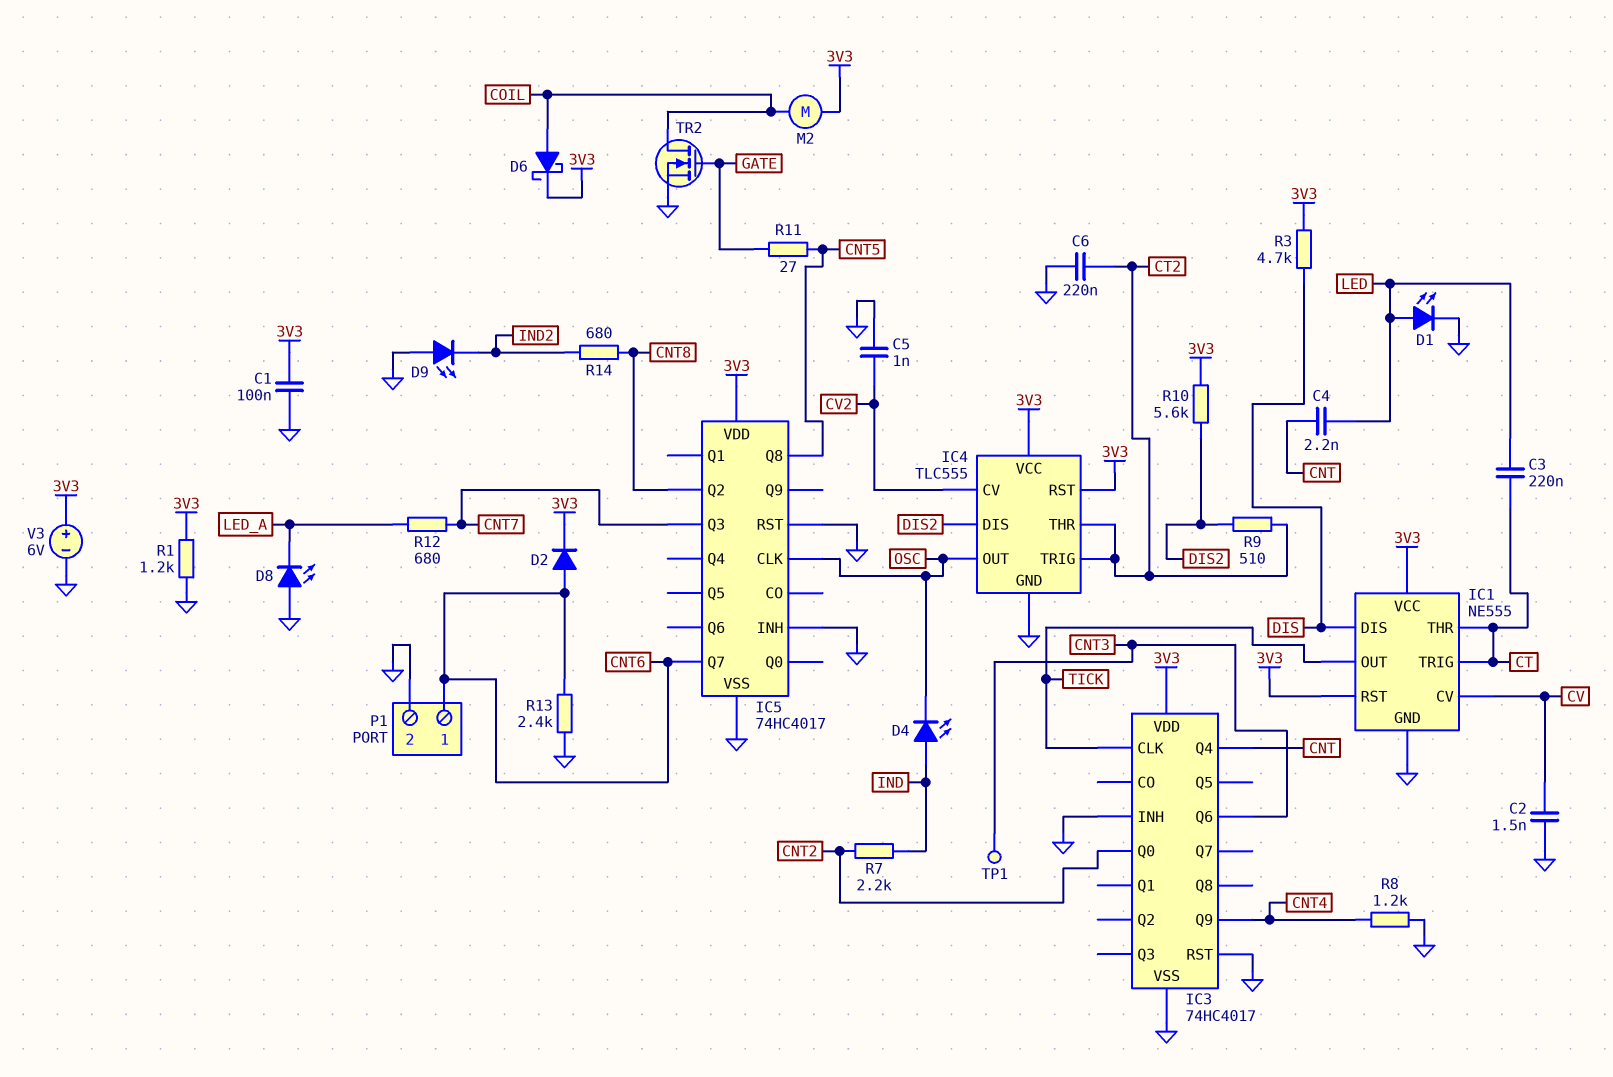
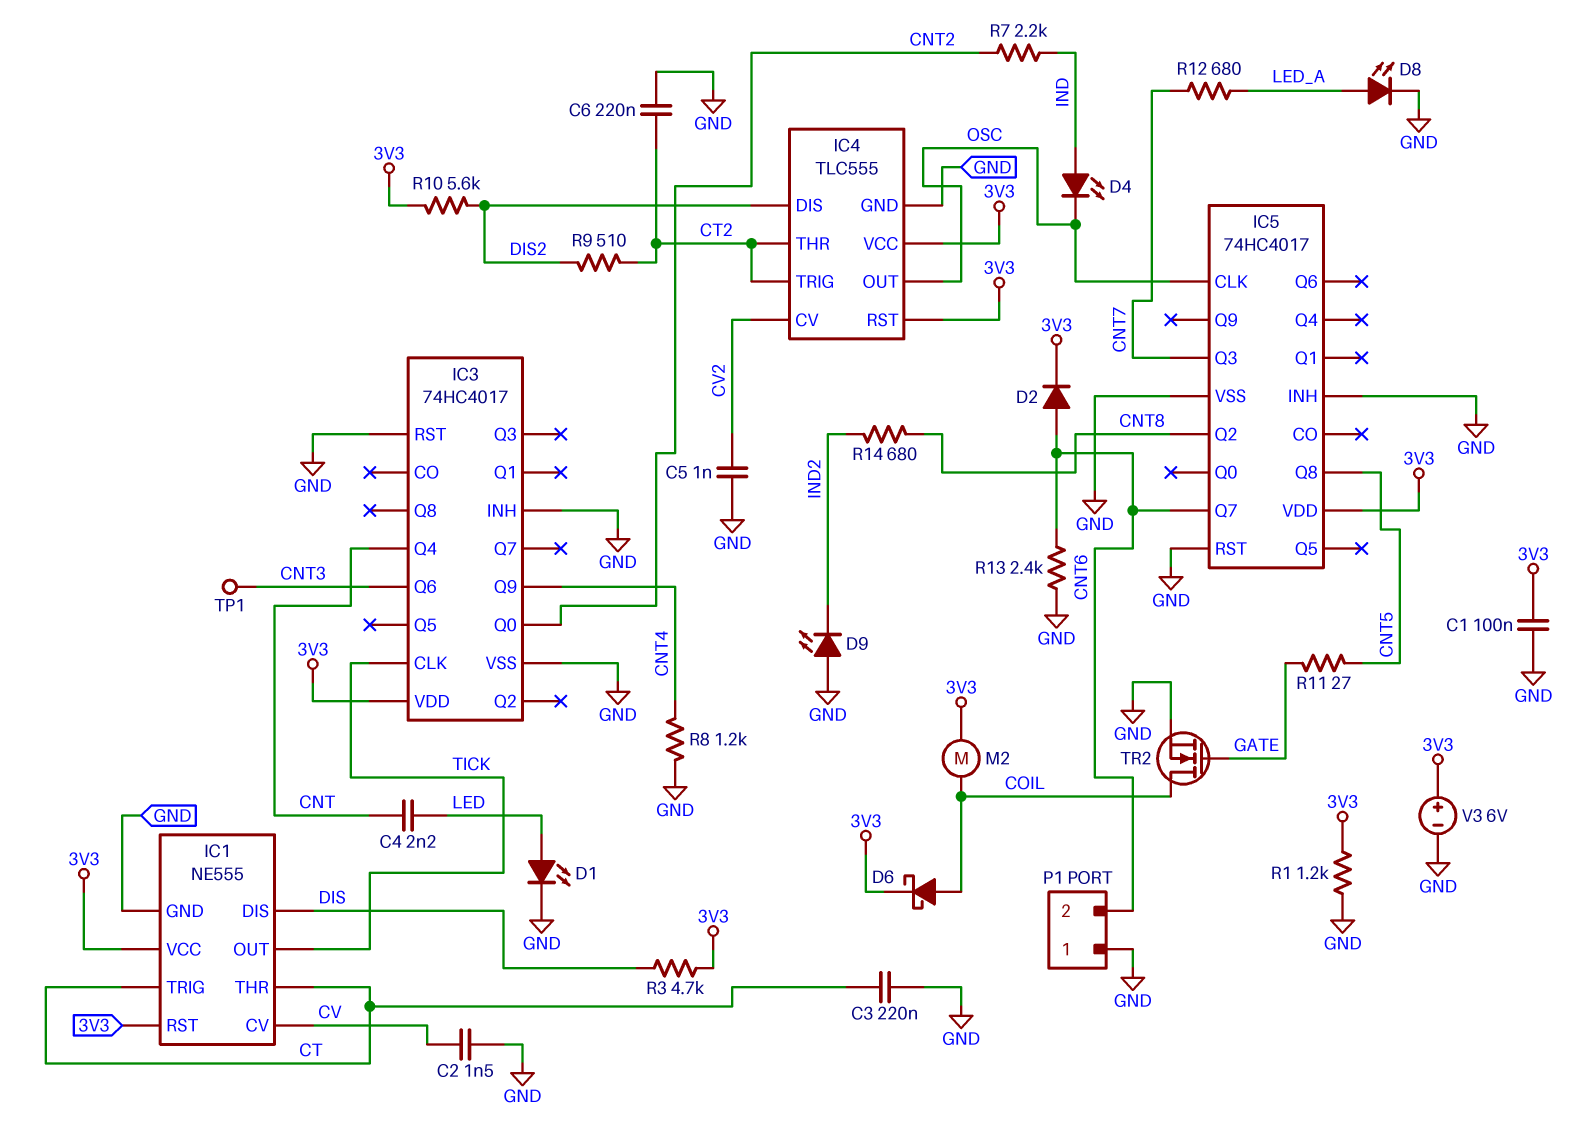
C3: 220nF (CT, LED) -> 220nF (CT, GND)
D8: LED (A GND, K LED_A) -> LED (A LED_A, K GND)
P1 pin 1: CNT6 -> GND
P1 pin 2: GND -> CNT6

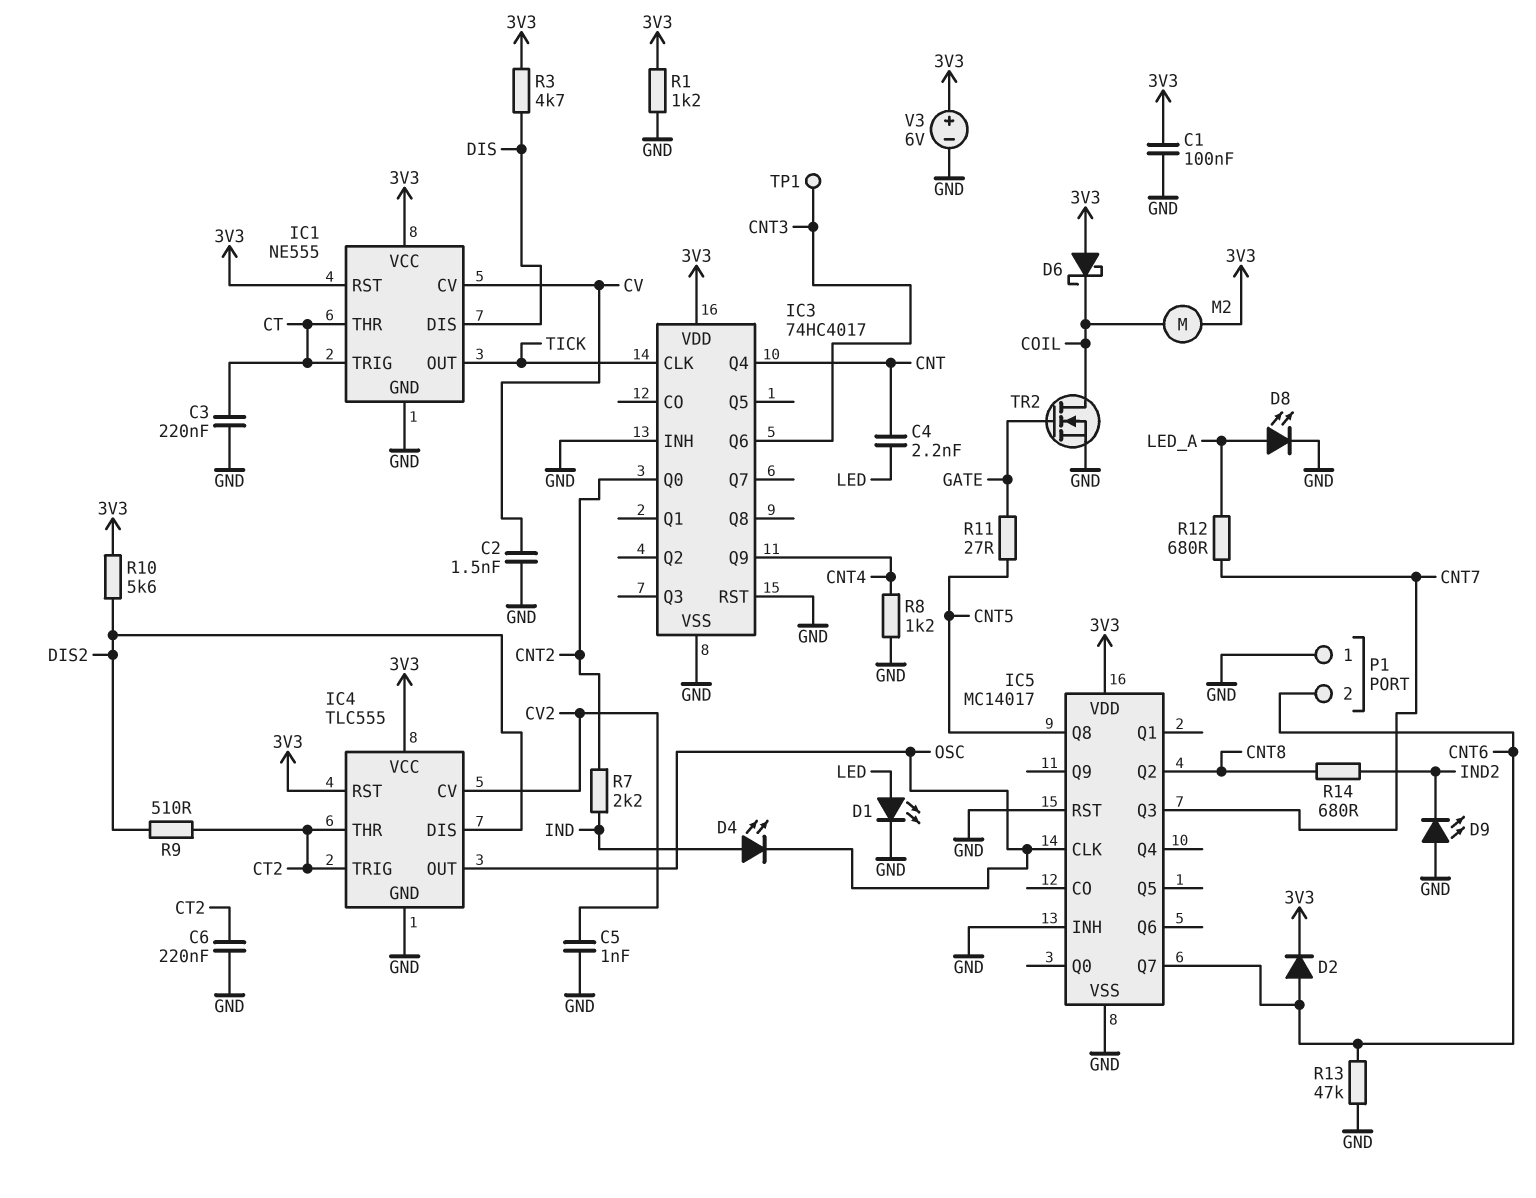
D6: schottky (A COIL, K 3V3) -> schottky (A 3V3, K COIL)
IC5: 74HC4017 -> MC14017
R13: 2.4k (CNT6, GND) -> 47k (CNT6, GND)

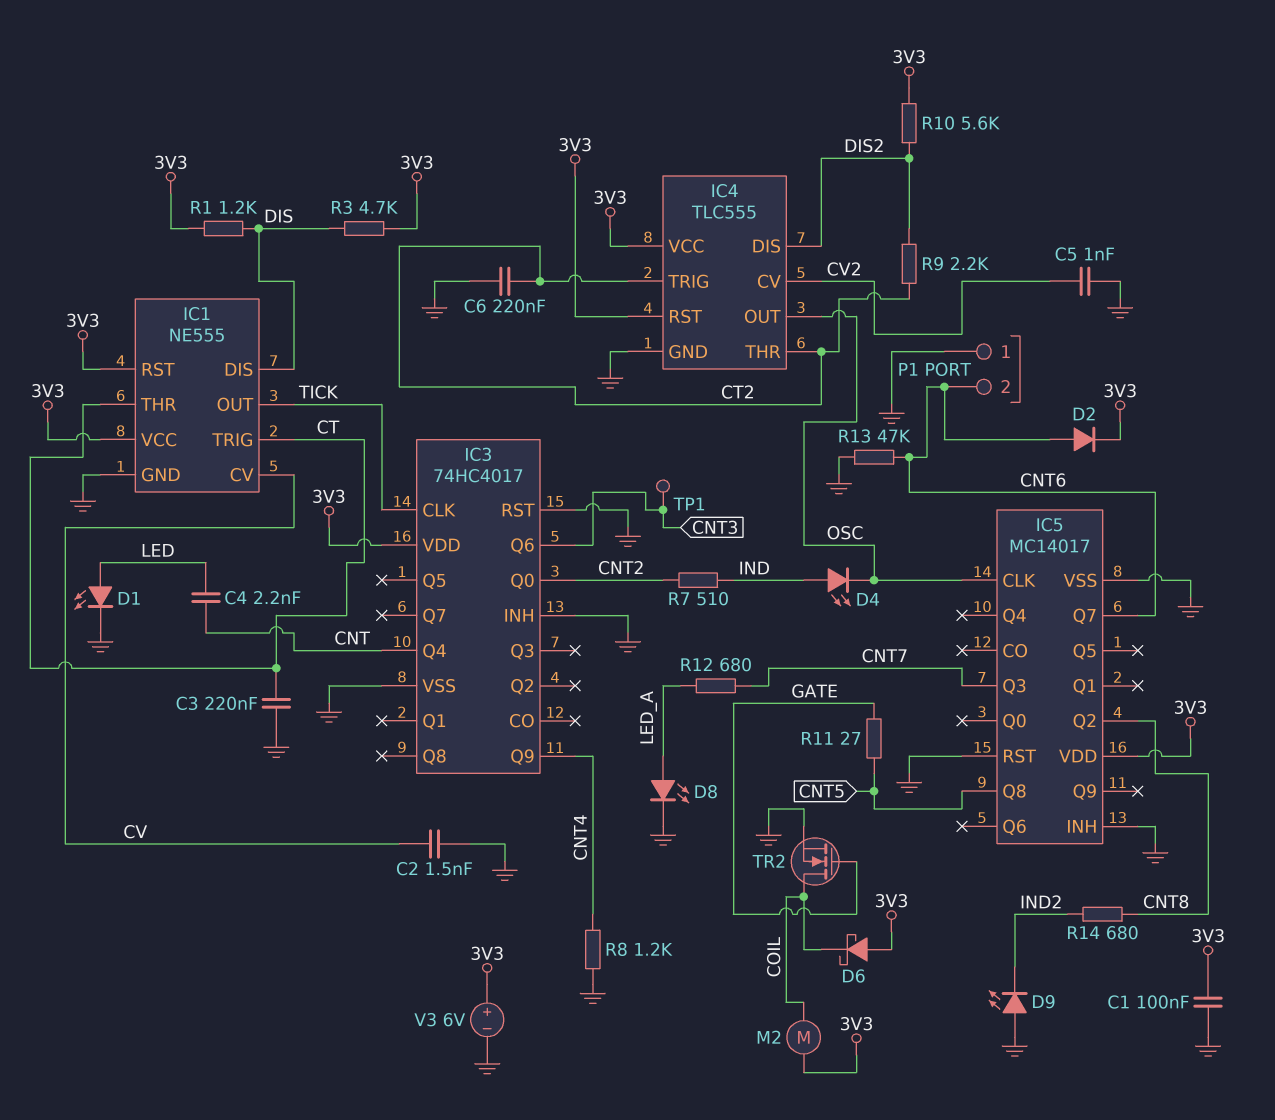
R1: 1.2k (3V3, GND) -> 1.2k (3V3, DIS)
R7: 2.2k (CNT2, IND) -> 510 (CNT2, IND)
R9: 510 (CT2, DIS2) -> 2.2k (CT2, DIS2)

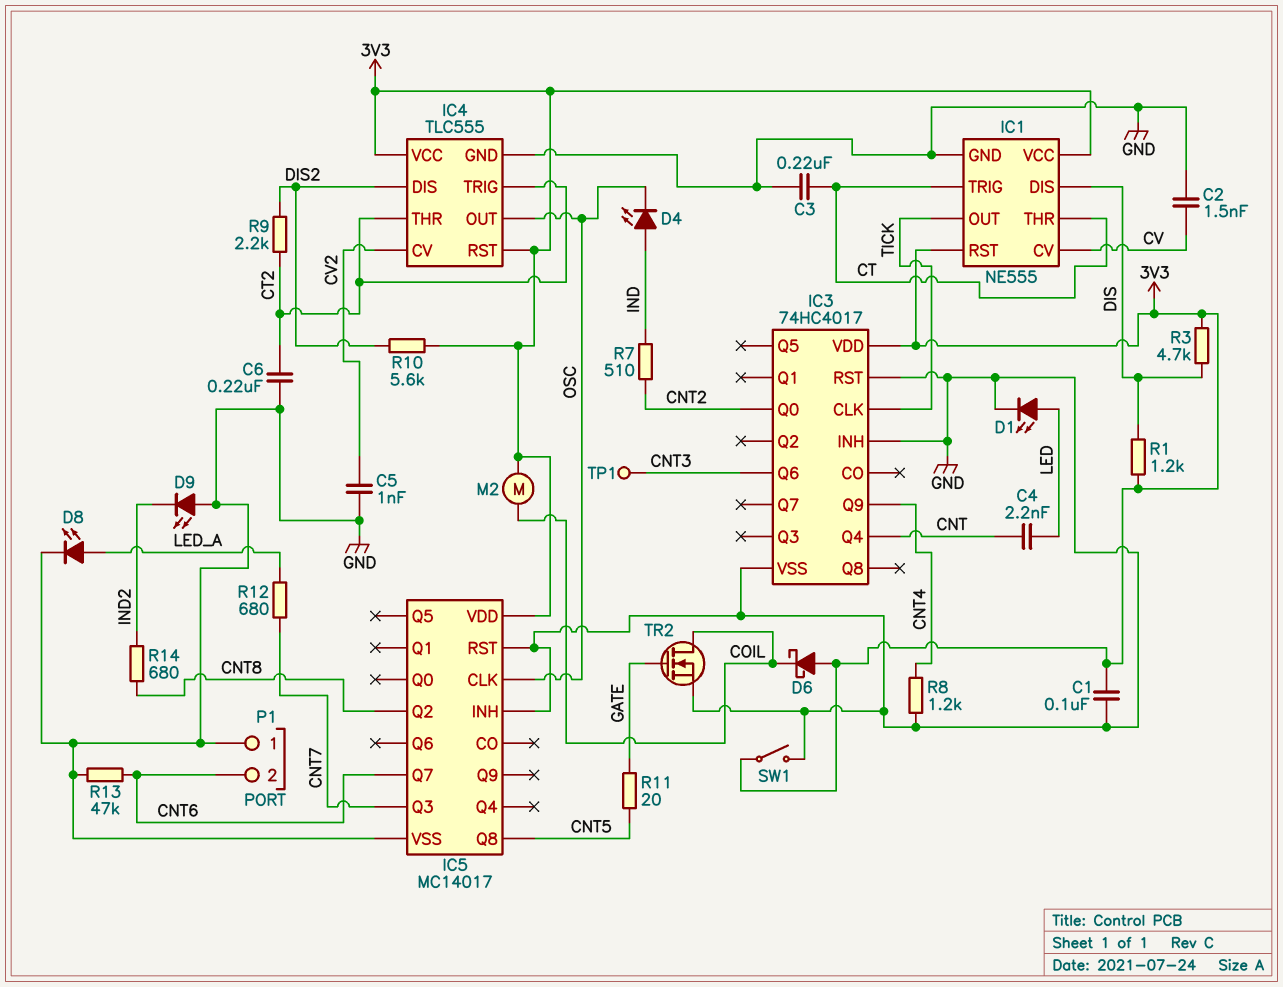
D2: diode (A CNT6, K 3V3) -> none
R11: 27 (CNT5, GATE) -> 20 (CNT5, GATE)
SW1: none -> switch (3V3, GND)
V3: 6V (plus 3V3, minus GND) -> none

